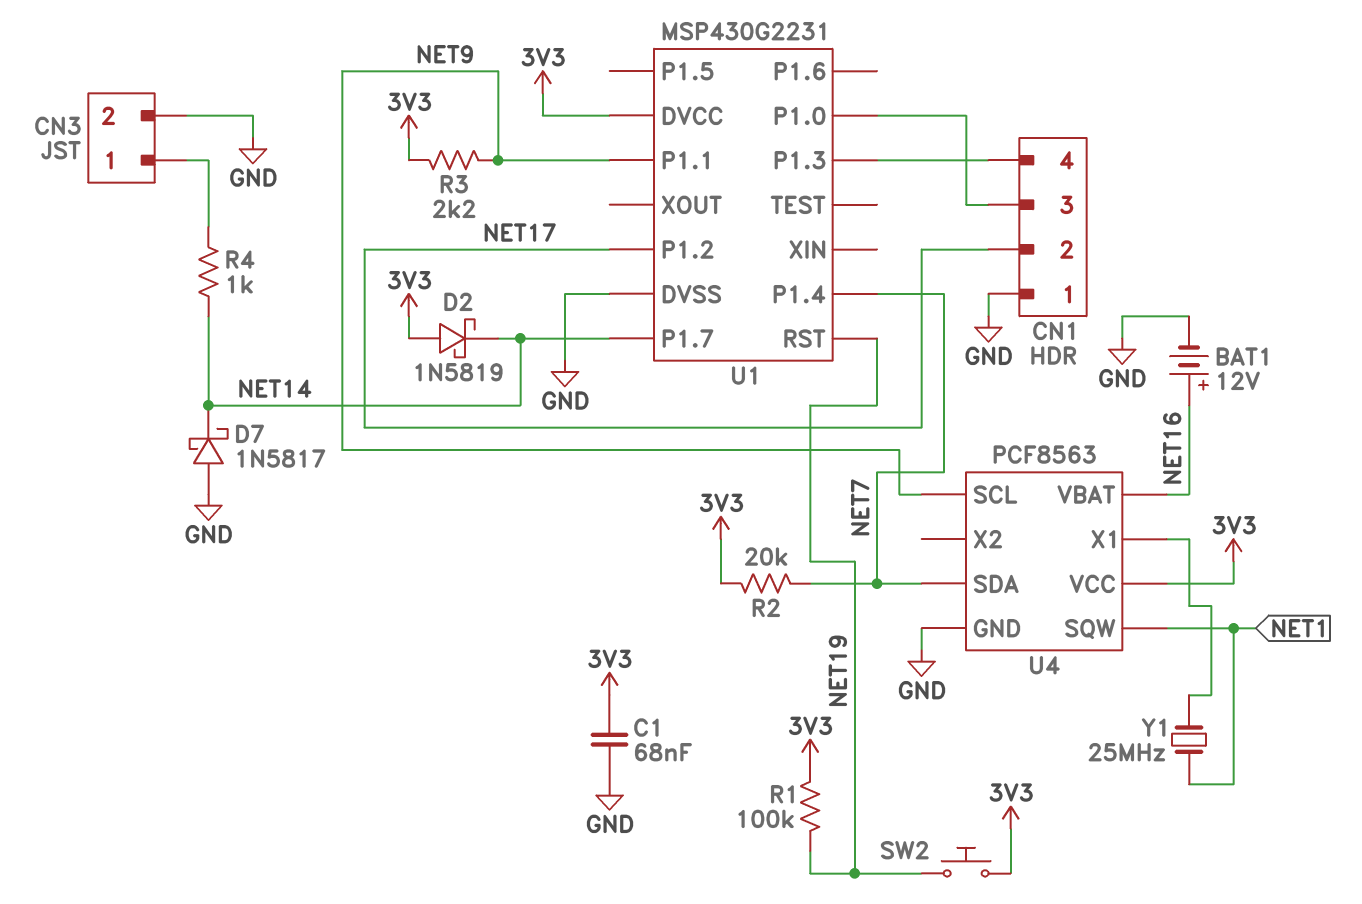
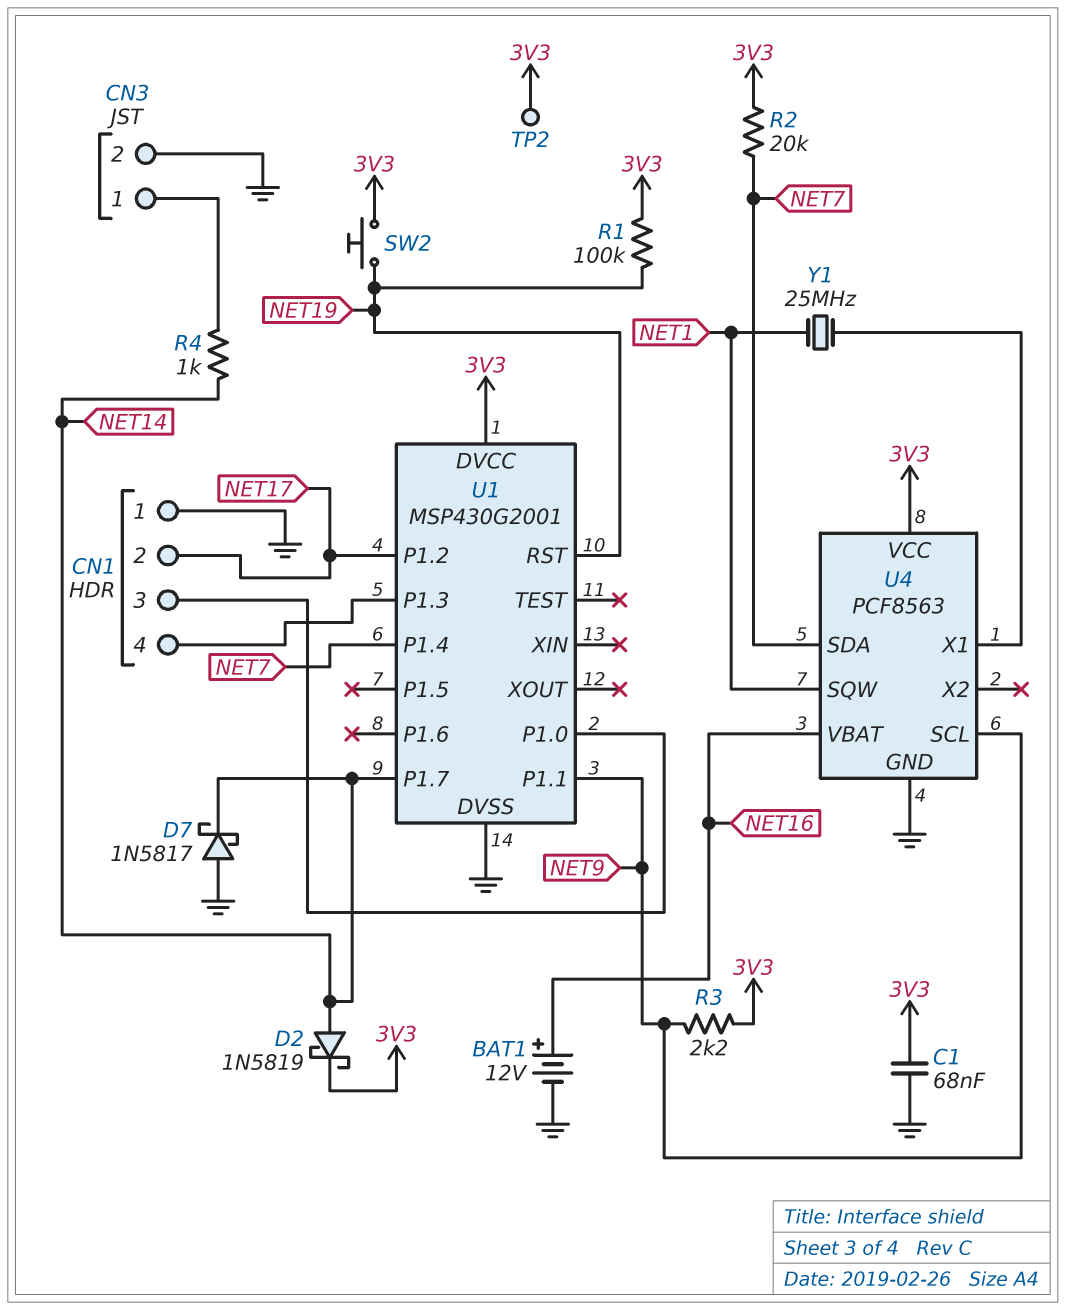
D2: schottky 1N5819 (A 3V3, K NET14) -> schottky 1N5819 (A NET14, K 3V3)
TP2: none -> test point (3V3)
U1: MSP430G2231 -> MSP430G2001

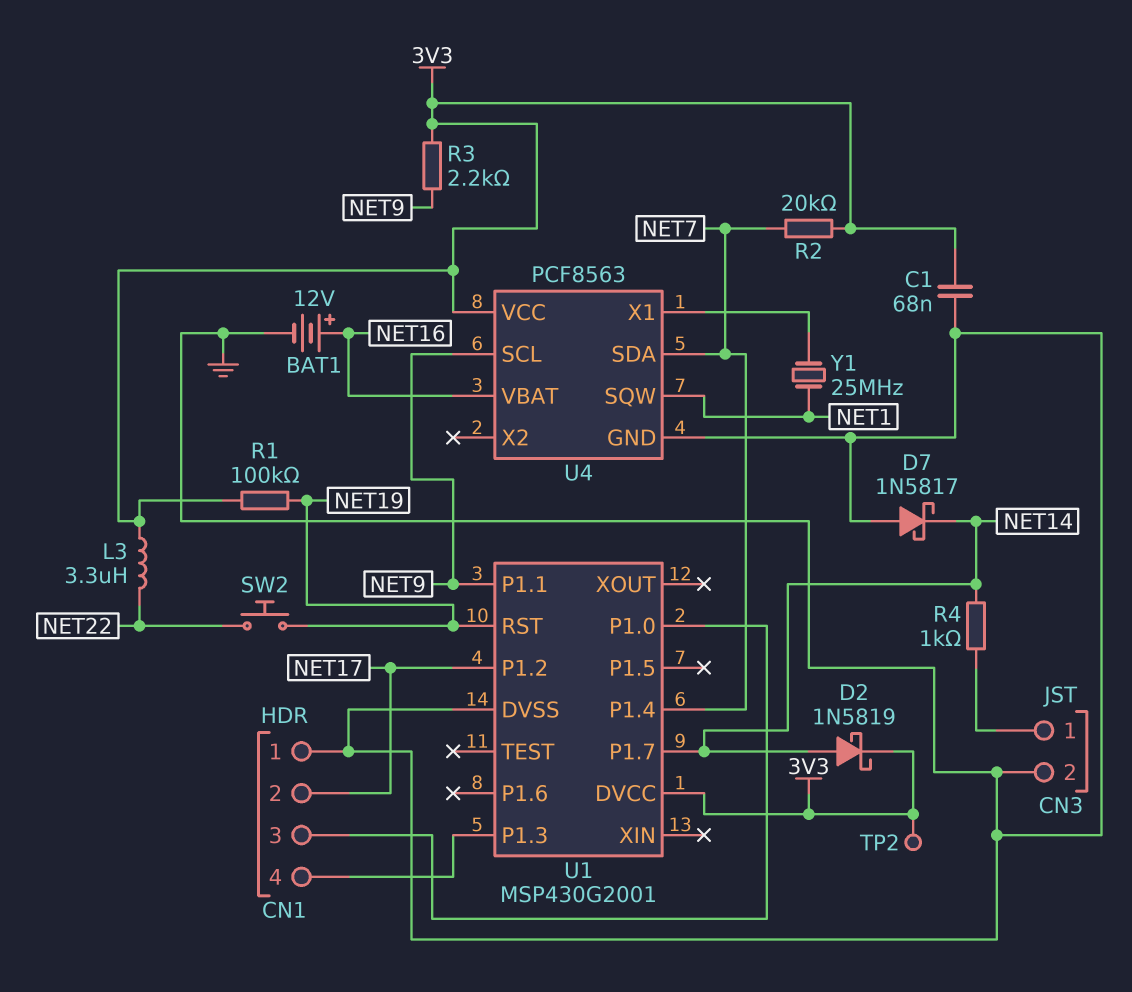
L3: none -> 3.3uH (3V3, NET22)
SW2: button (3V3, NET19) -> button (NET19, NET22)

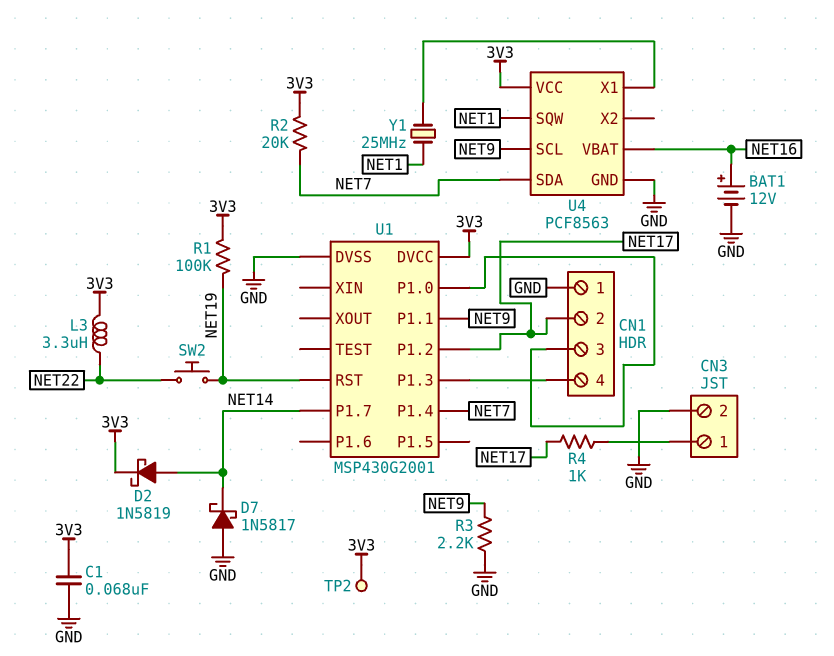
R3: 2.2k (3V3, NET9) -> 2.2k (GND, NET9)
R4: 1k (CN3/1, NET14) -> 1k (CN3/1, NET17)

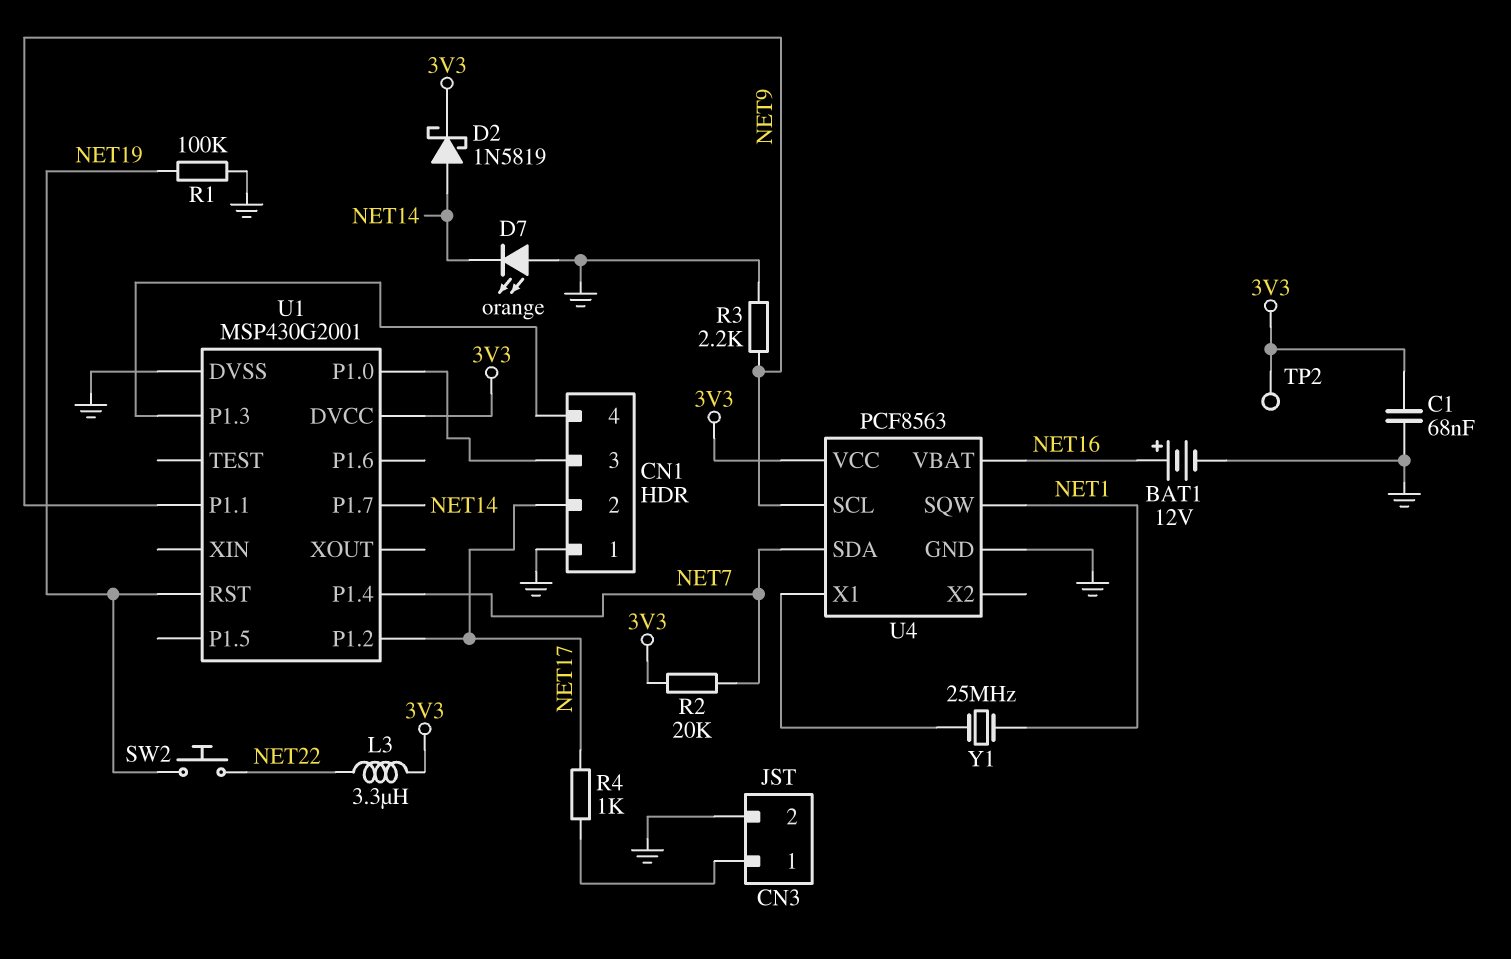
D7: schottky 1N5817 (A GND, K NET14) -> LED orange (A GND, K NET14)
R1: 100k (3V3, NET19) -> 100k (GND, NET19)

